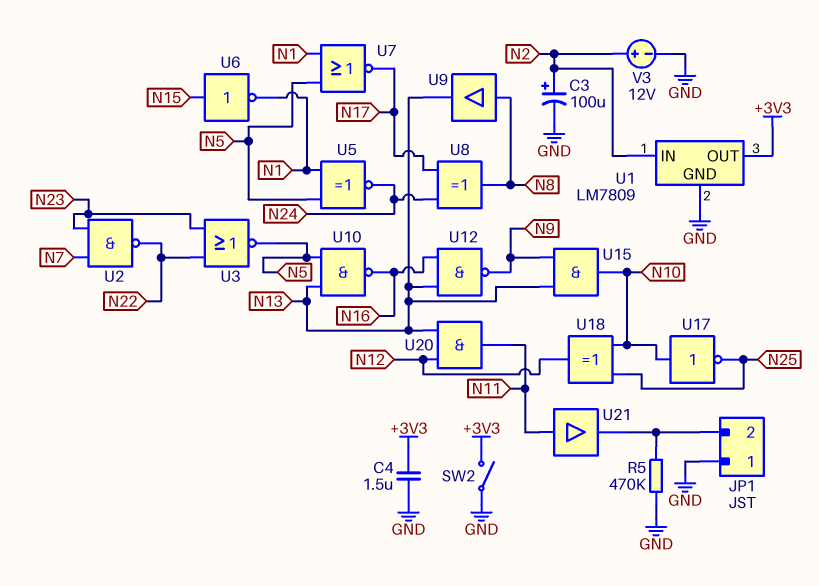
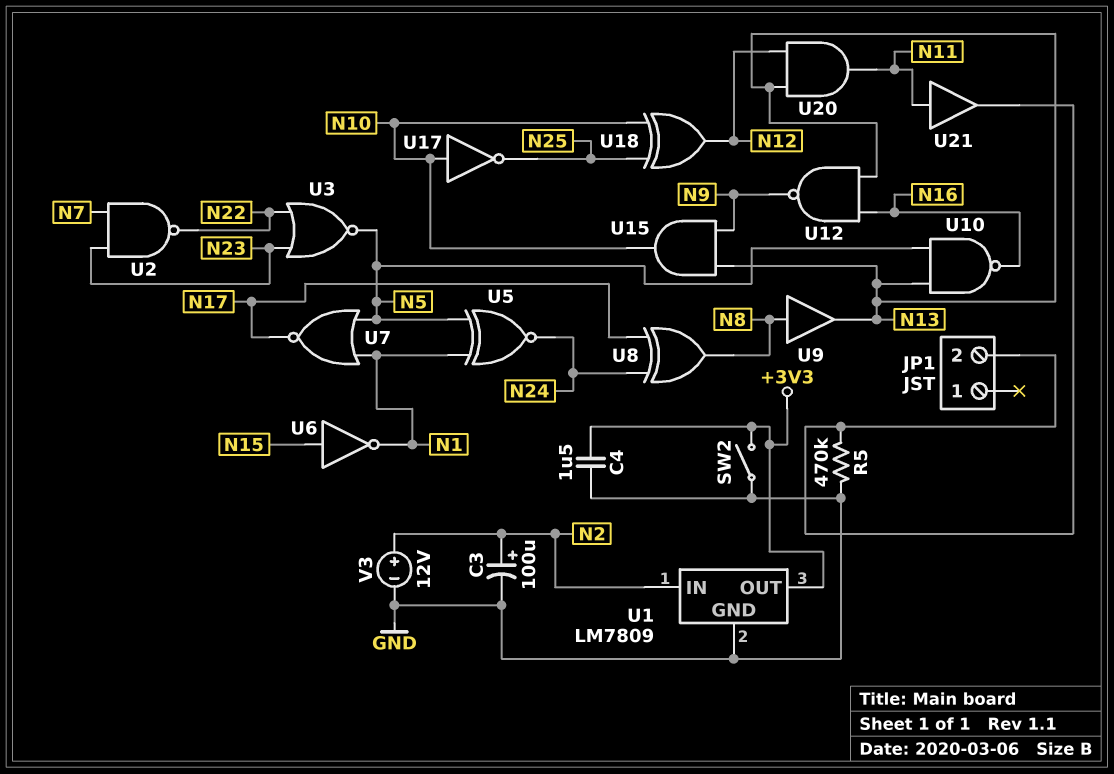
JP1 pin 1: GND -> none

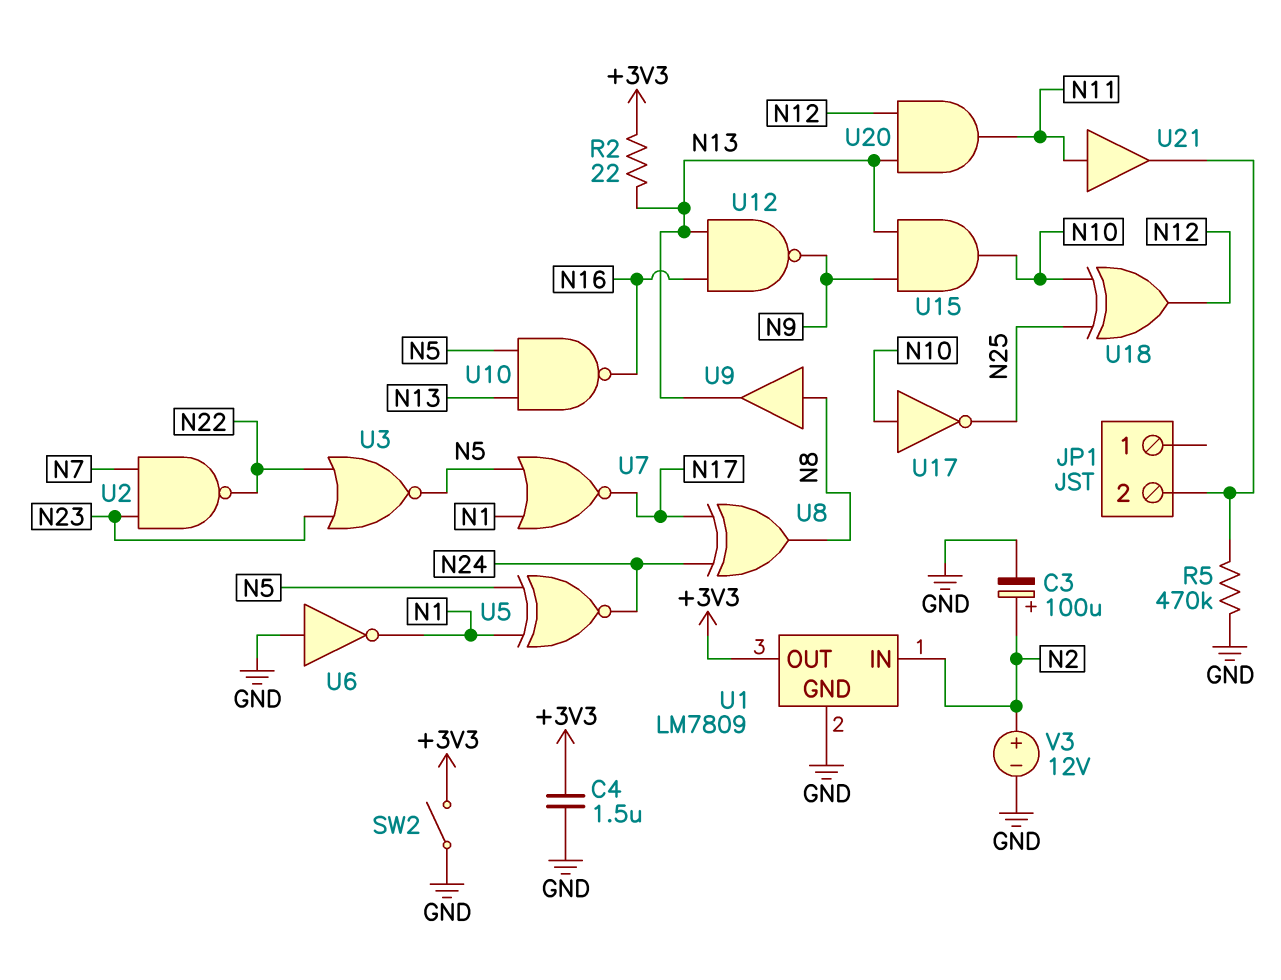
R2: none -> 22 (+3V3, N13)
U6: NOT (in N15, out N1) -> NOT (in GND, out N1)

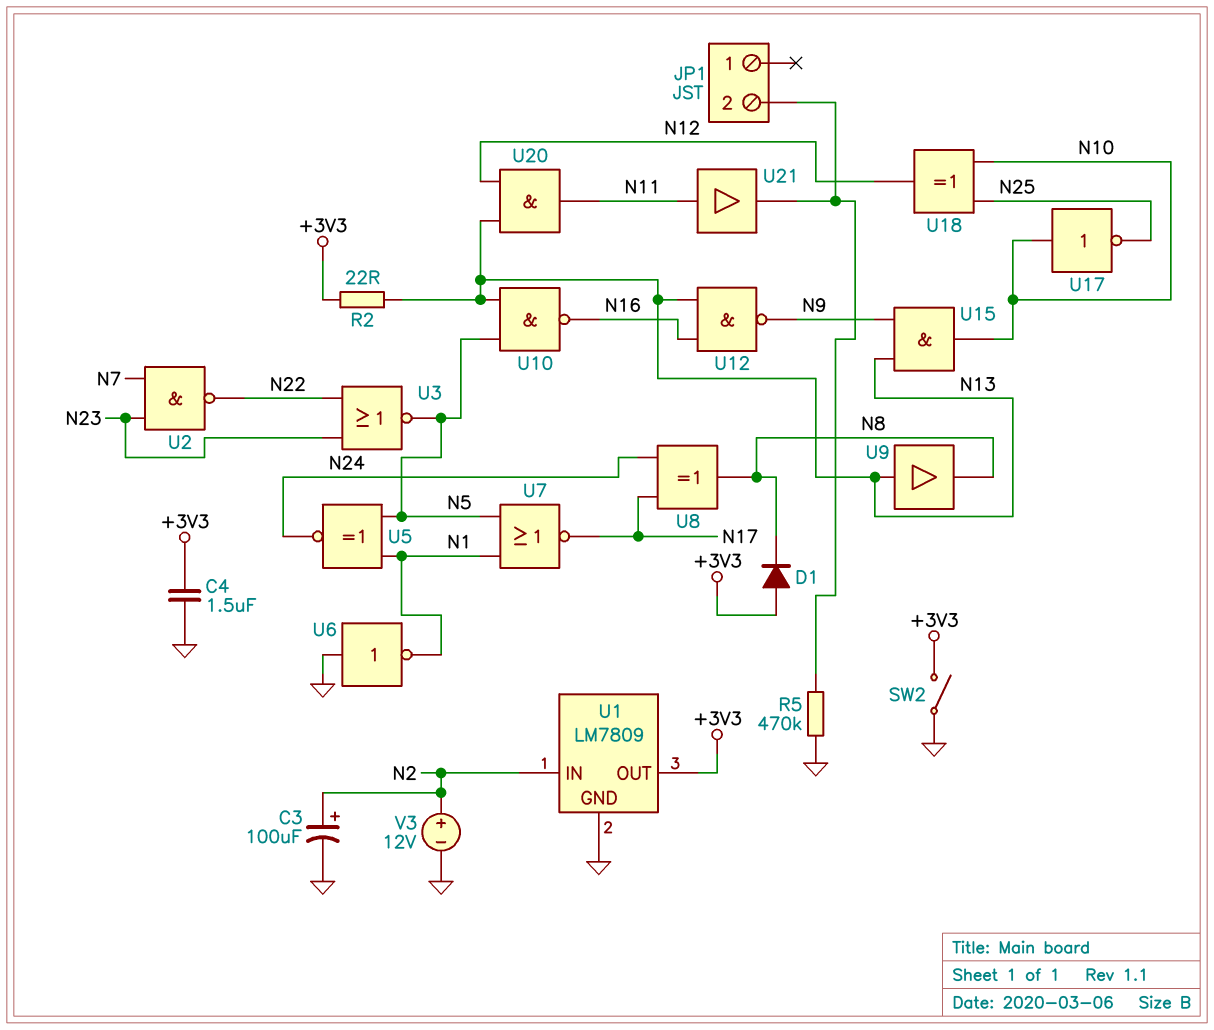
D1: none -> diode (A +3V3, K N8)
U9: buffer (in N8, out N13) -> buffer (in N13, out N8)

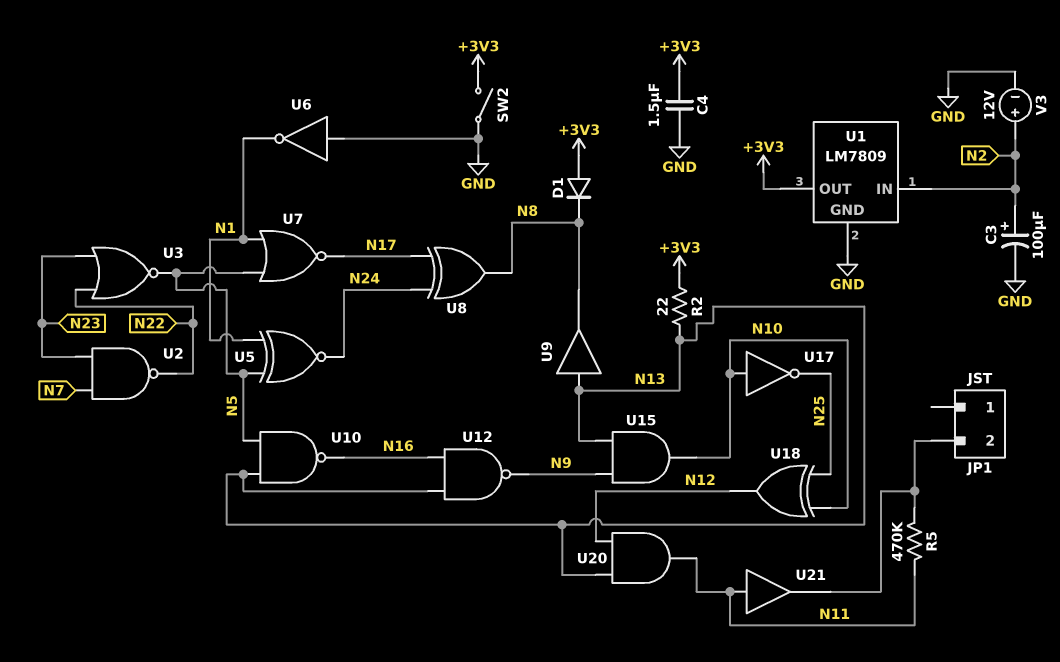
R5: 470k (GND, JP1/2) -> 470k (JP1/2, N11)

